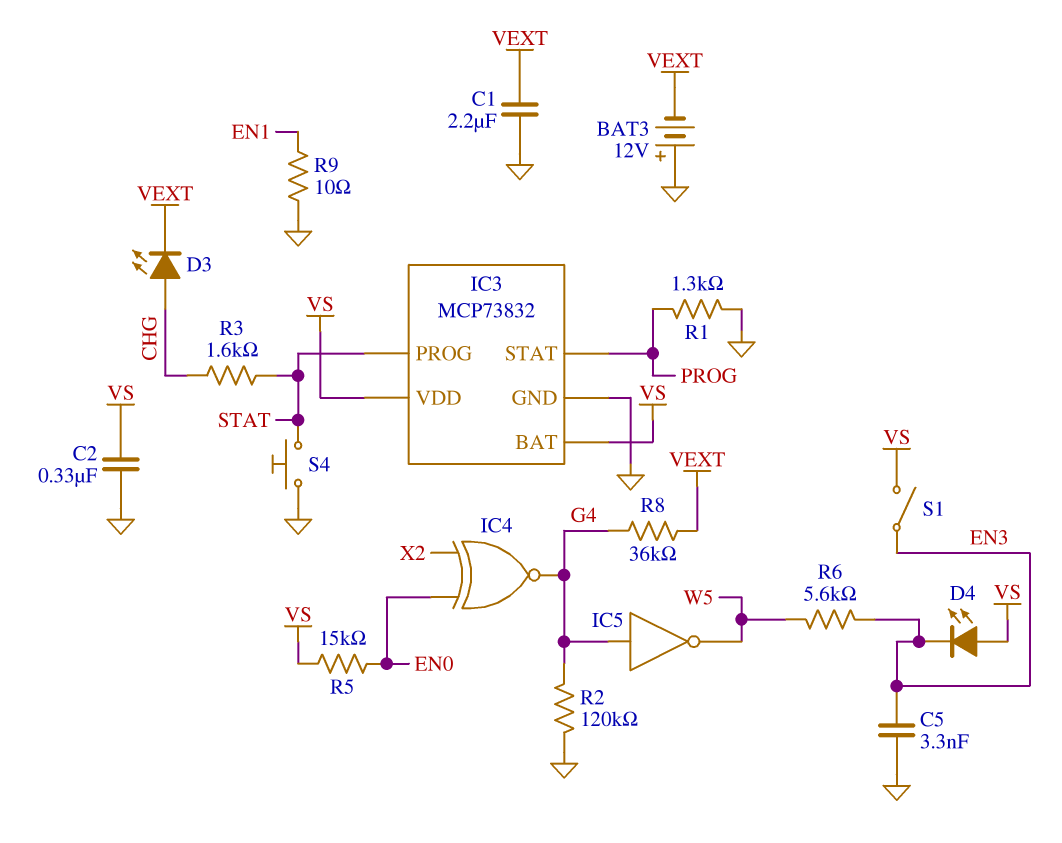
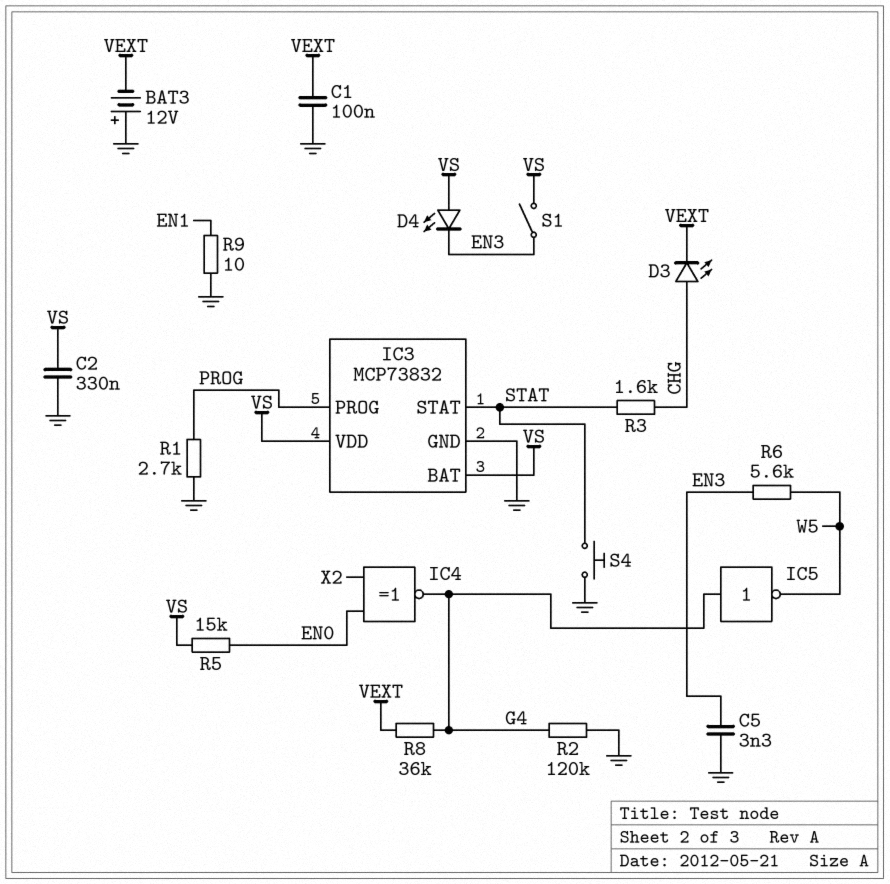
C1: 2.2uF (GND, VEXT) -> 100nF (GND, VEXT)
IC3 pin PROG: STAT -> PROG
IC3 pin STAT: PROG -> STAT
R1: 1.3k (GND, PROG) -> 2.7k (GND, PROG)

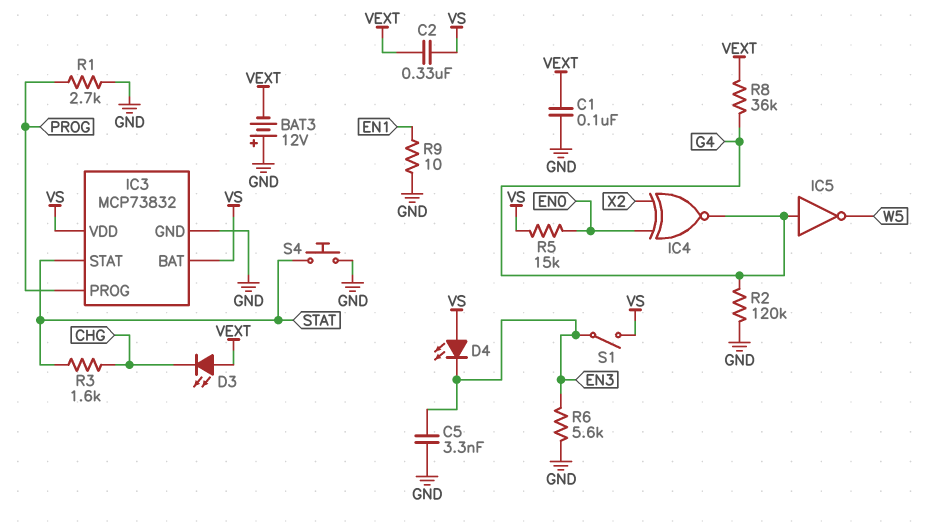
C2: 330nF (GND, VS) -> 330nF (VEXT, VS)
D3: LED (A CHG, K VEXT) -> LED (A VEXT, K CHG)
R6: 5.6k (EN3, W5) -> 5.6k (EN3, GND)

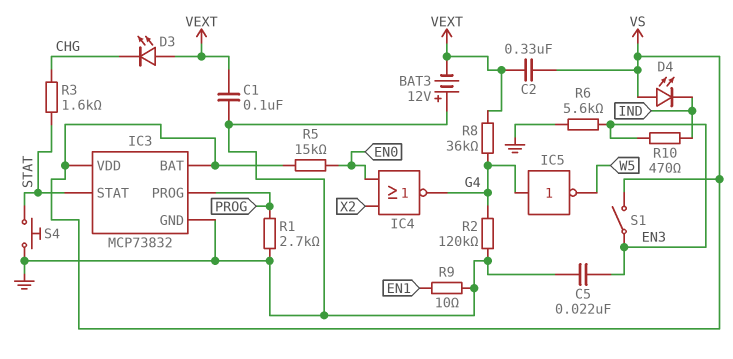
C5: 3.3nF (EN3, GND) -> 22nF (EN3, GND)
D4: LED (A VS, K EN3) -> LED (A VS, K IND)
IC4: XNOR (in EN0, in X2, out G4) -> NOR (in EN0, in X2, out G4)
R10: none -> 470 (EN3, IND)

